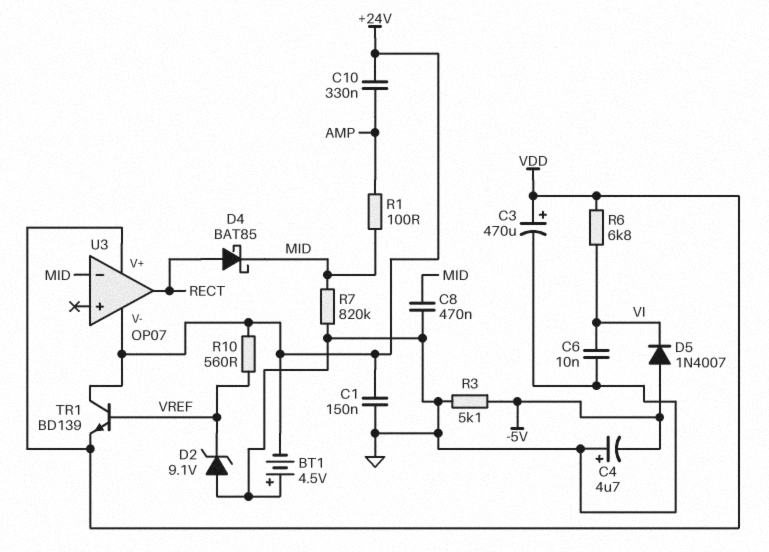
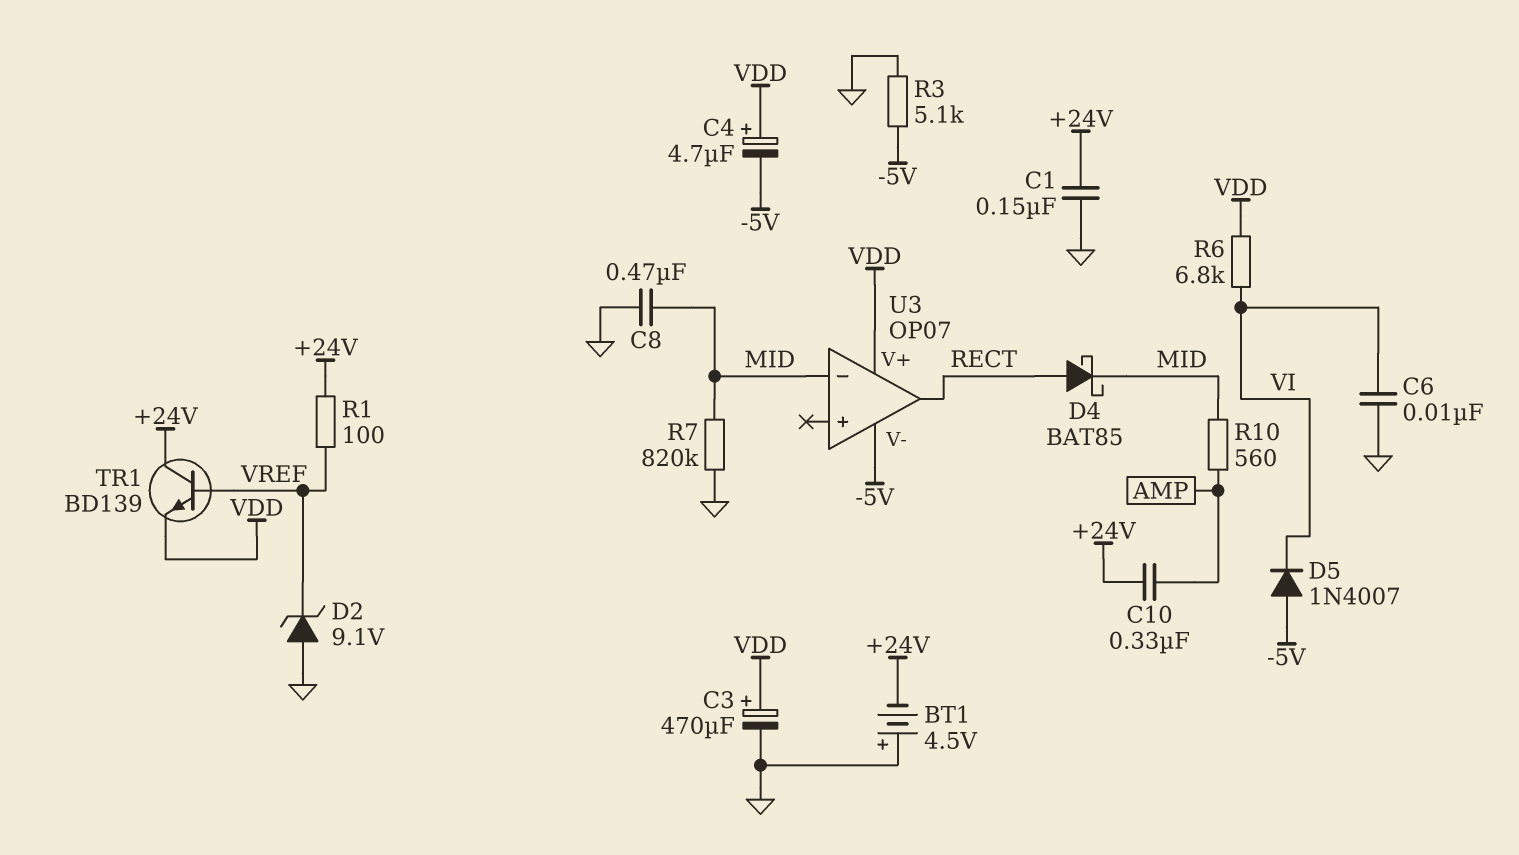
C4: 4.7uF (plus GND, minus -5V) -> 4.7uF (plus VDD, minus -5V)
R1: 100 (AMP, MID) -> 100 (+24V, VREF)
R10: 560 (+24V, VREF) -> 560 (AMP, MID)
U3 pin V-: +24V -> -5V

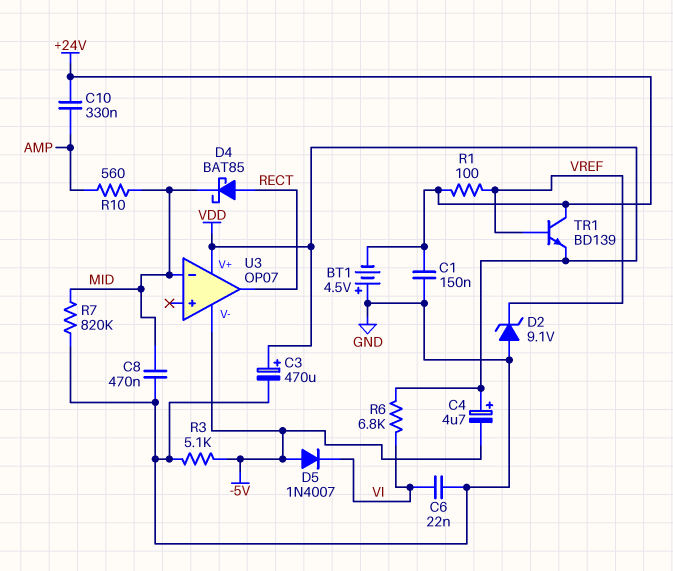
C6: 10nF (GND, VI) -> 22nF (GND, VI)

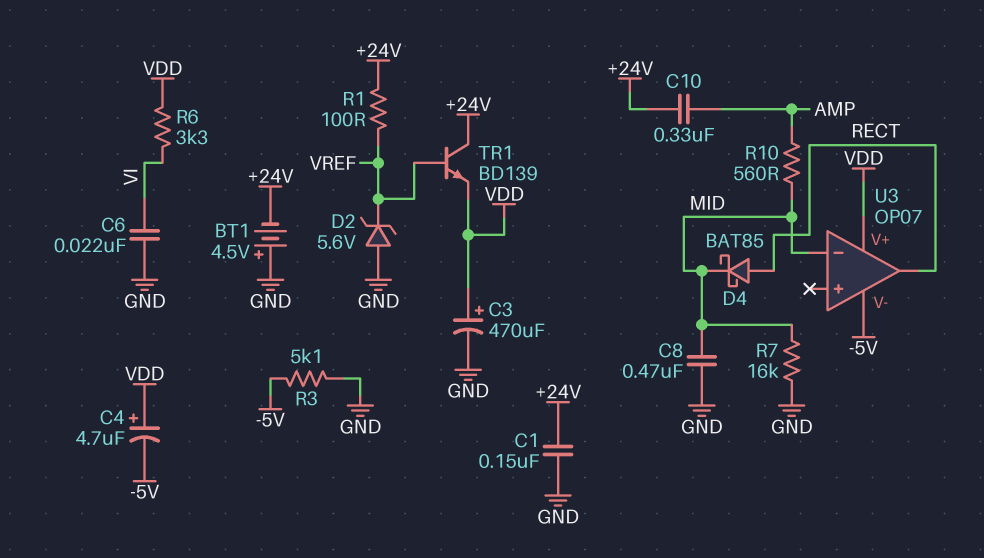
D2: zener 9.1V (A GND, K VREF) -> zener 5.6V (A GND, K VREF)
D5: diode 1N4007 (A -5V, K VI) -> none
R6: 6.8k (VDD, VI) -> 3.3k (VDD, VI)
R7: 820k (GND, MID) -> 16k (GND, MID)

